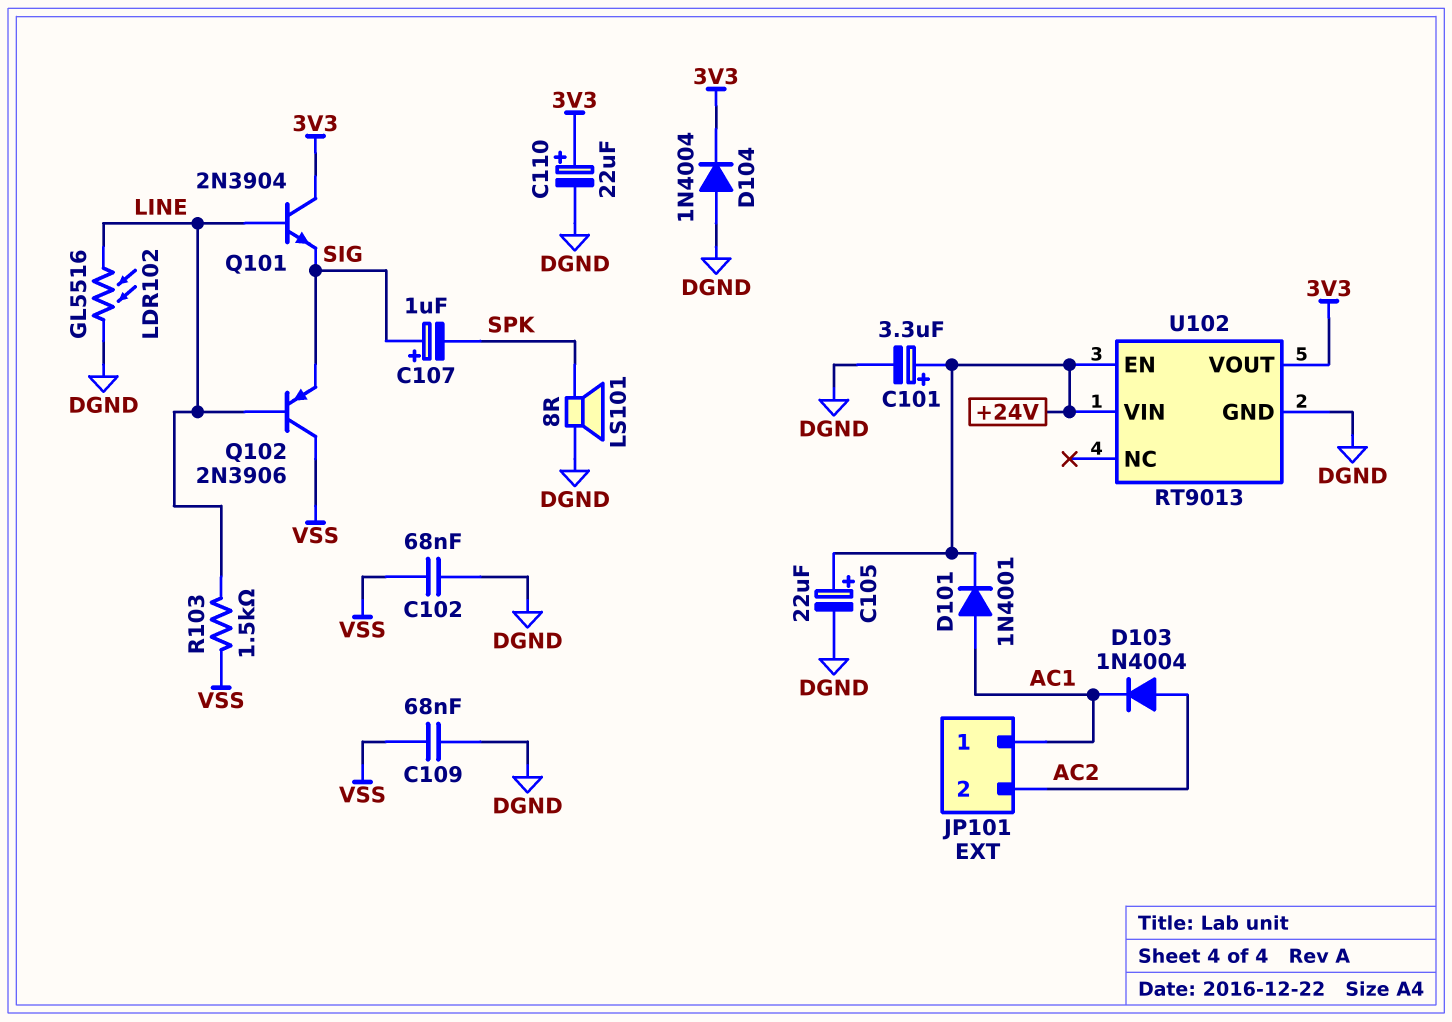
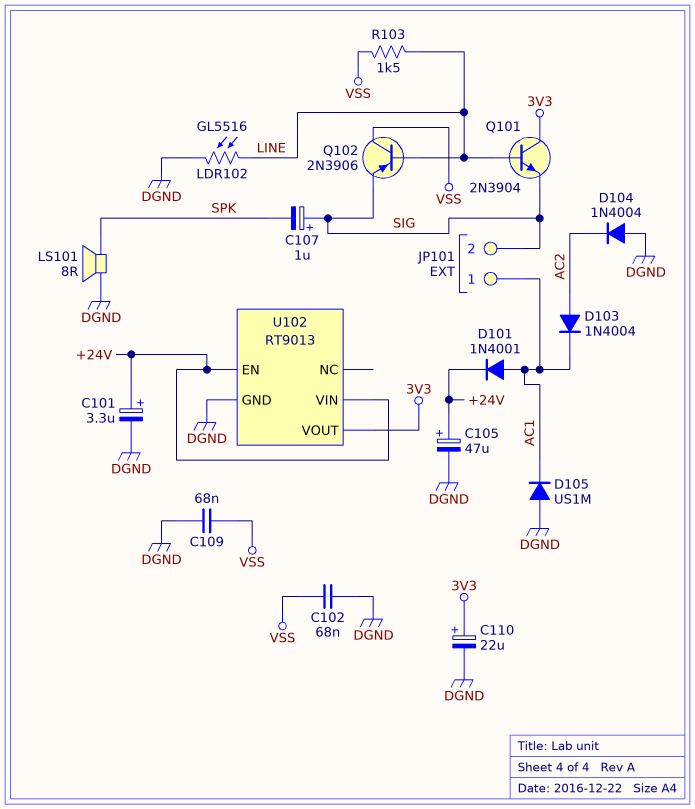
C105: 22uF (plus +24V, minus DGND) -> 47uF (plus +24V, minus DGND)
D104: diode 1N4004 (A DGND, K 3V3) -> diode 1N4004 (A DGND, K AC2)
D105: none -> diode US1M (A DGND, K AC1)
JP101 pin 2: AC2 -> SIG

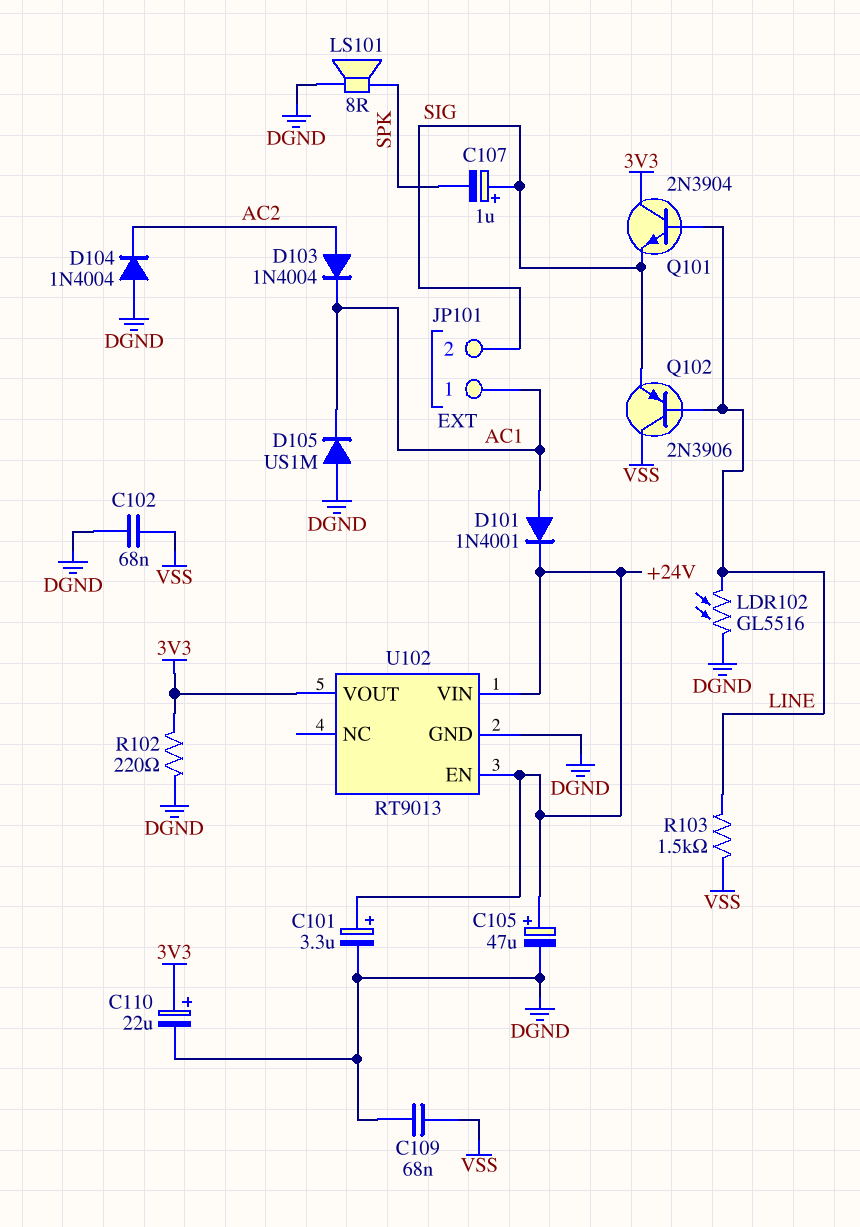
R102: none -> 220 (3V3, DGND)

